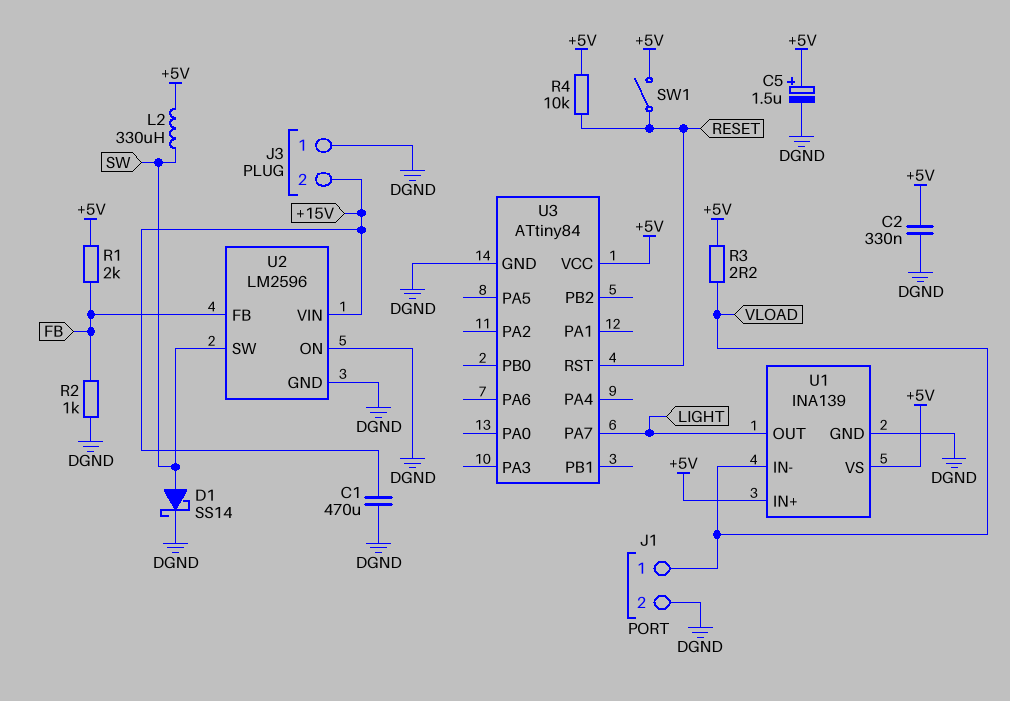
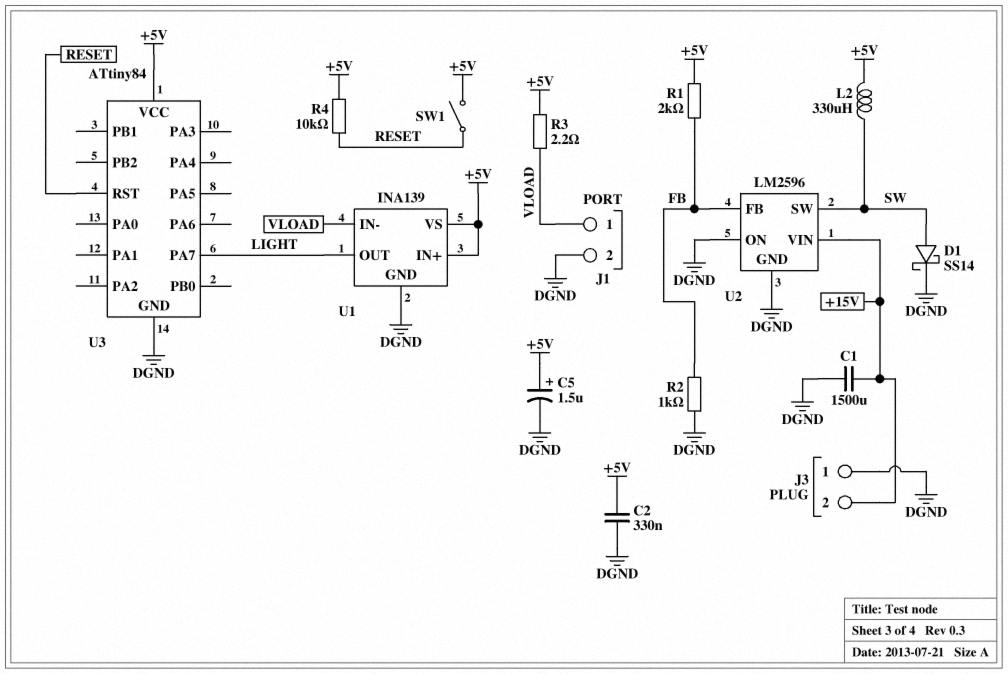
C1: 470uF (+15V, DGND) -> 1500uF (+15V, DGND)

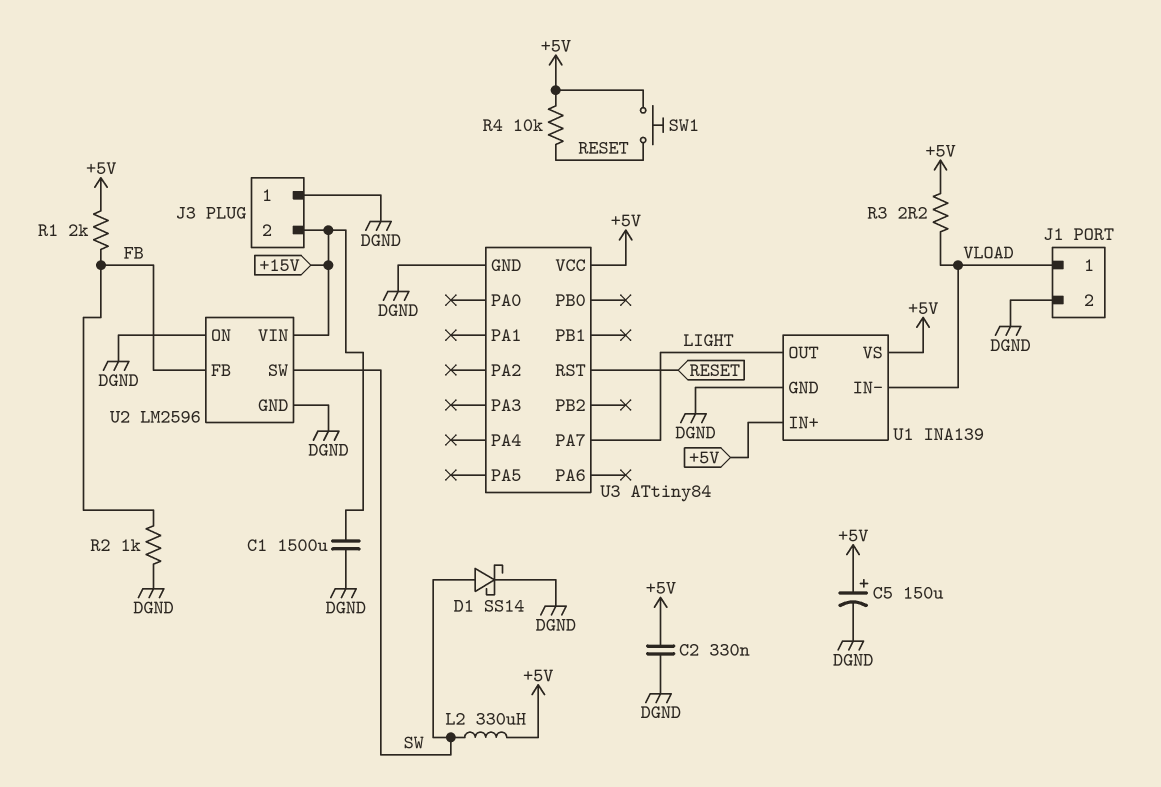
C5: 1.5uF (plus +5V, minus DGND) -> 150uF (plus +5V, minus DGND)
SW1: switch (+5V, RESET) -> button (+5V, RESET)

